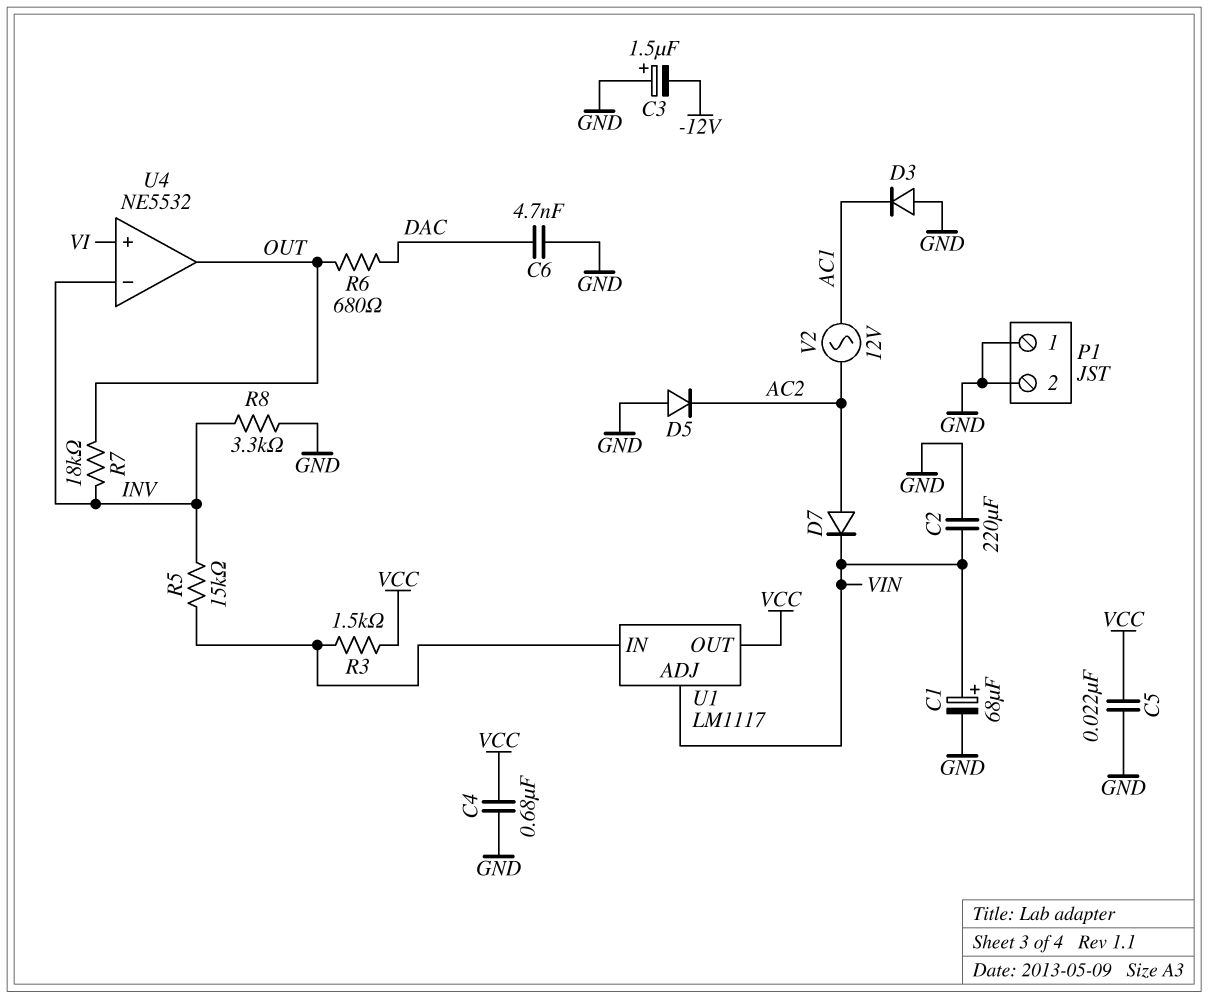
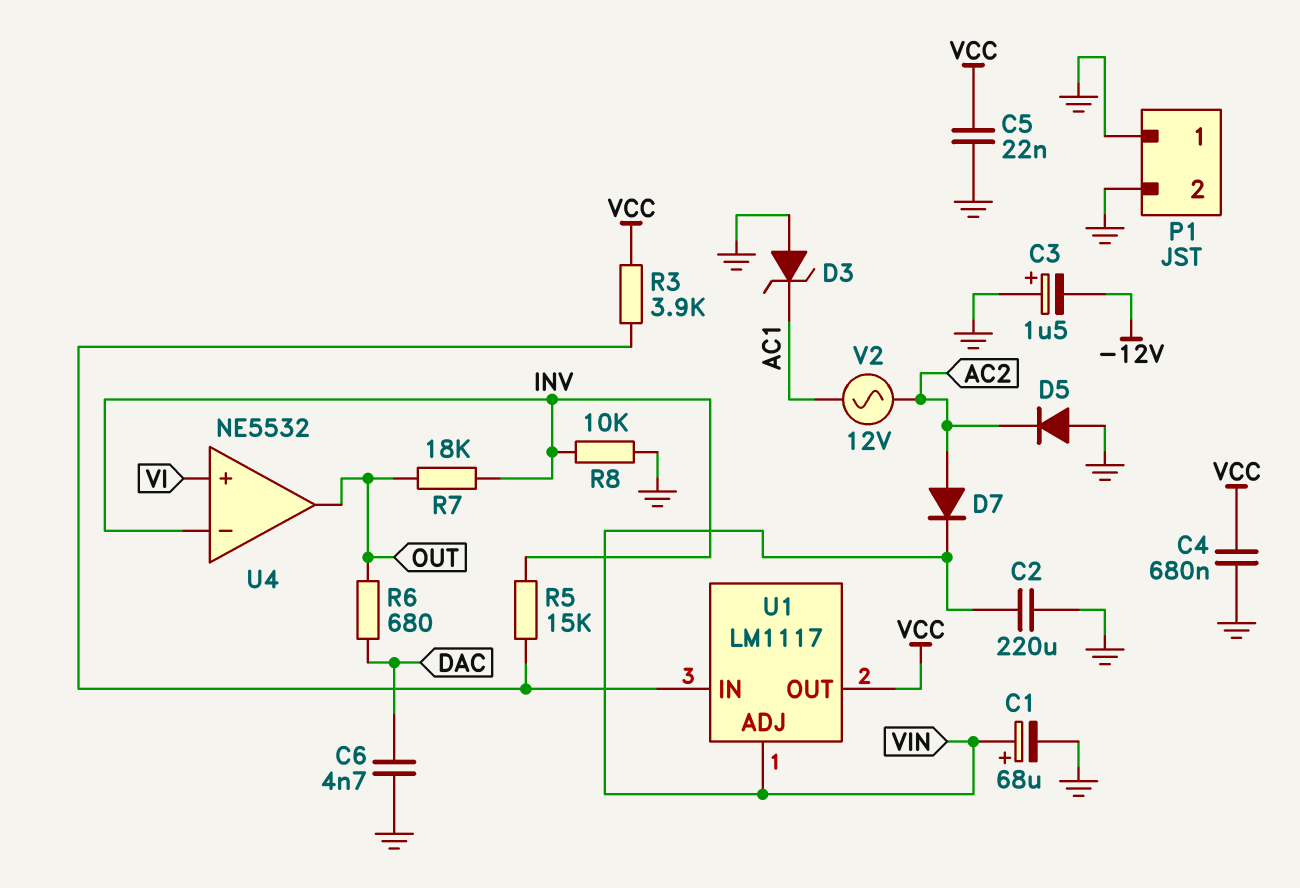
D3: diode (A GND, K AC1) -> zener (A GND, K AC1)
R3: 1.5k (U1/IN, VCC) -> 3.9k (U1/IN, VCC)
R8: 3.3k (GND, INV) -> 10k (GND, INV)

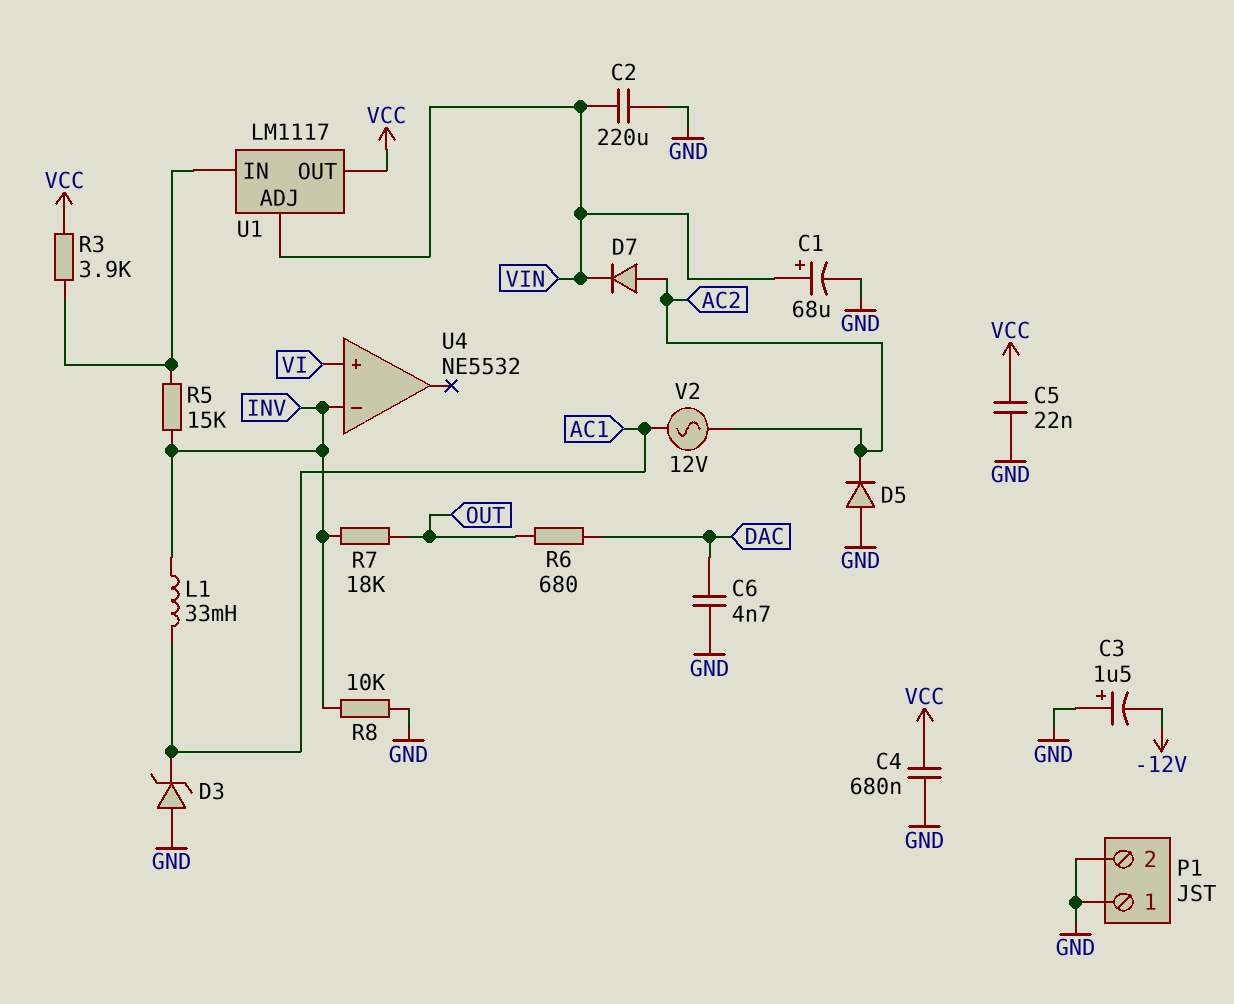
L1: none -> 33mH (AC1, INV)
U4 pin out: OUT -> none

